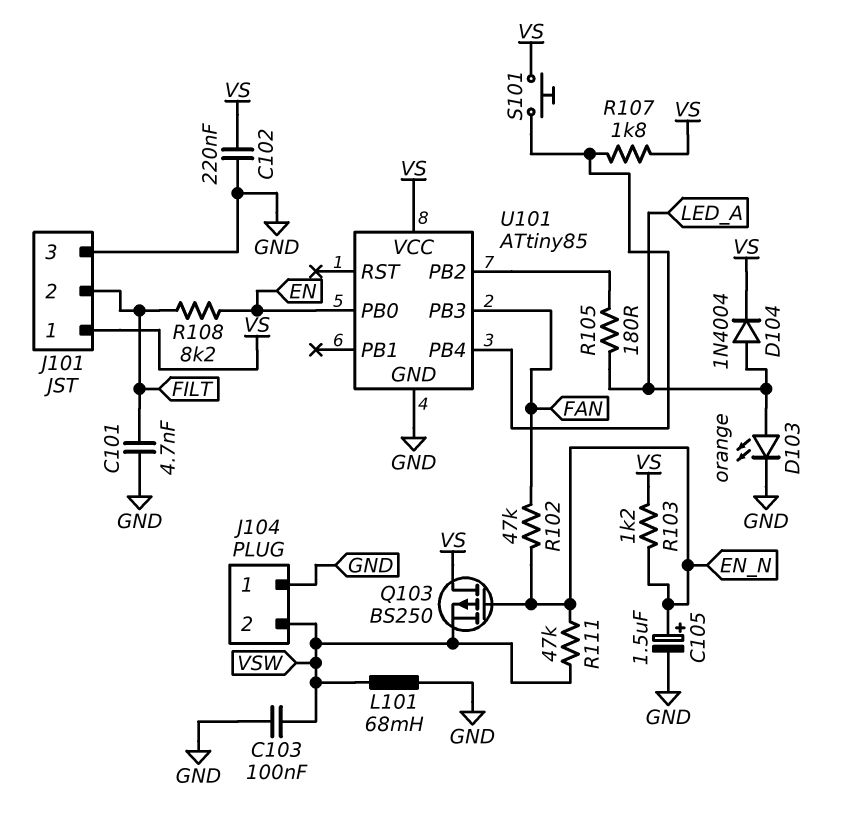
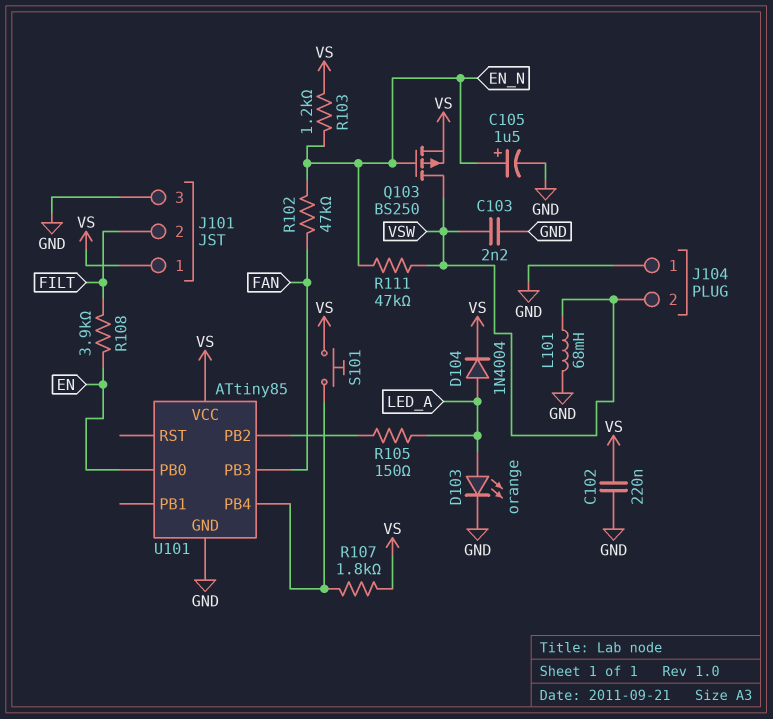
C101: 4.7nF (FILT, GND) -> none
C103: 100nF (GND, VSW) -> 2.2nF (GND, VSW)
Q103: PMOS BS250 (G EN_N, D VS, S VSW) -> PMOS BS250 (G EN_N, D VSW, S VS)
R105: 180 (LED_A, U101/PB2) -> 150 (LED_A, U101/PB2)
R108: 8.2k (EN, FILT) -> 3.9k (EN, FILT)

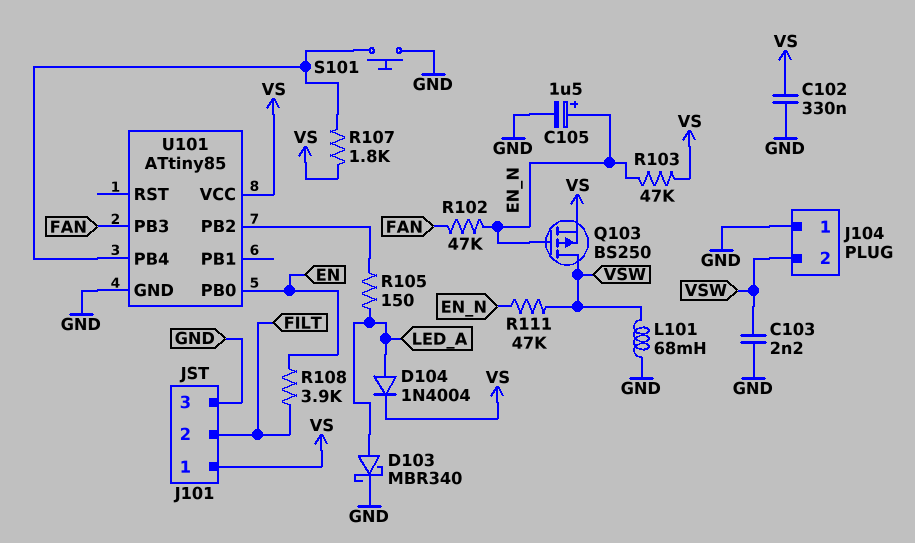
C102: 220nF (GND, VS) -> 330nF (GND, VS)
D103: LED orange (A LED_A, K GND) -> schottky MBR340 (A LED_A, K GND)
R103: 1.2k (EN_N, VS) -> 47k (EN_N, VS)
S101: button (U101/PB4, VS) -> button (GND, U101/PB4)

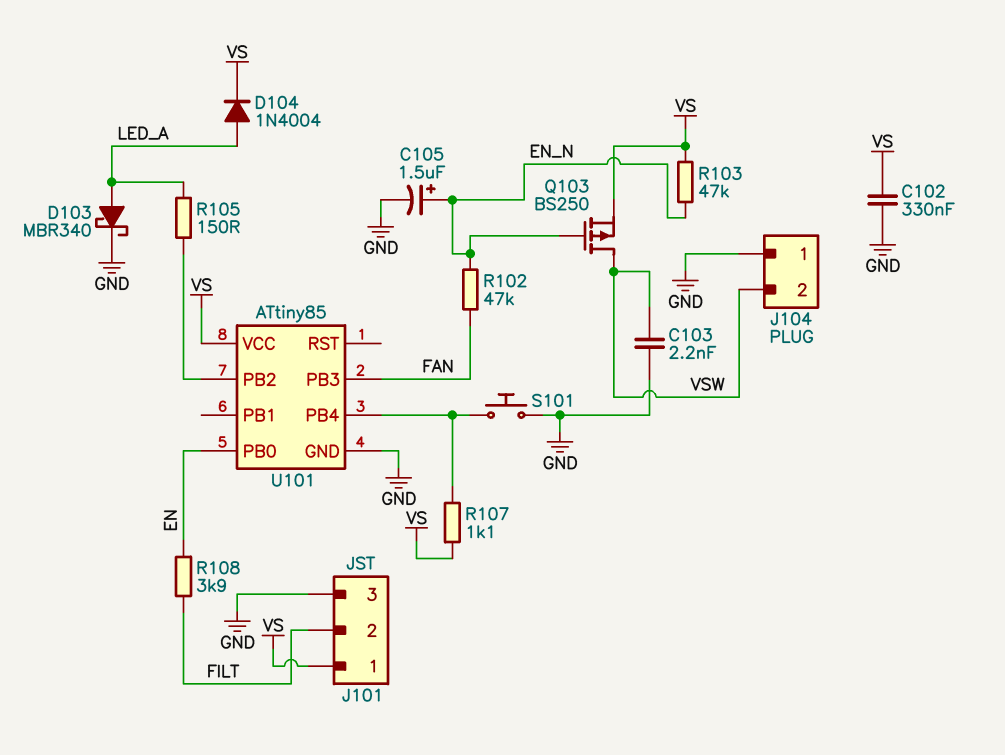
L101: 68mH (GND, VSW) -> none
R107: 1.8k (U101/PB4, VS) -> 1.1k (U101/PB4, VS)
R111: 47k (EN_N, VSW) -> none

